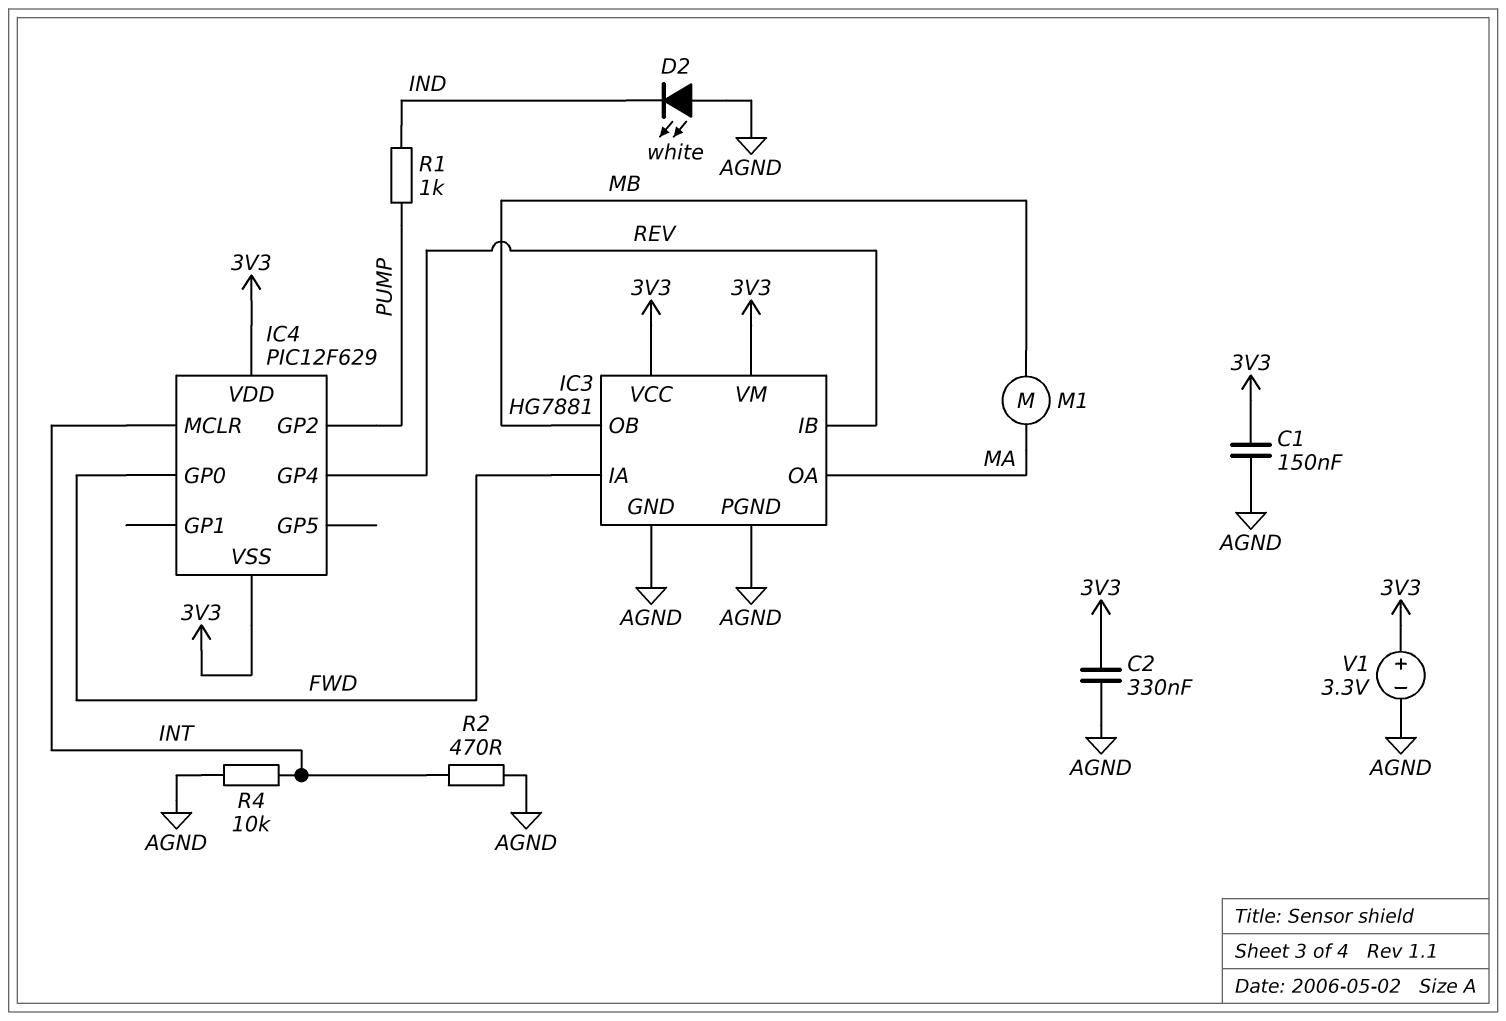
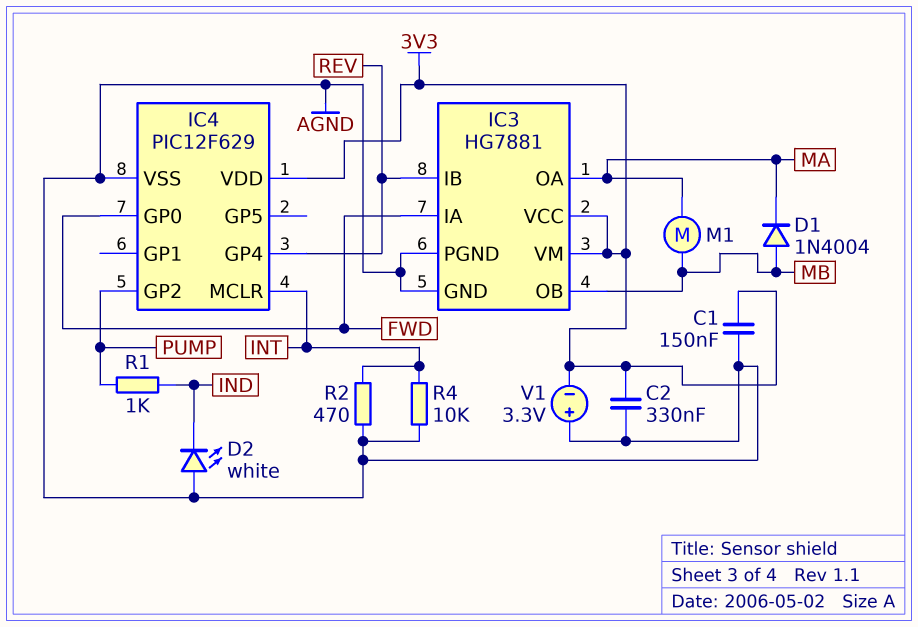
D1: none -> diode 1N4004 (A MB, K MA)
IC4 pin VSS: 3V3 -> AGND
V1: 3.3V (plus 3V3, minus AGND) -> 3.3V (plus AGND, minus 3V3)

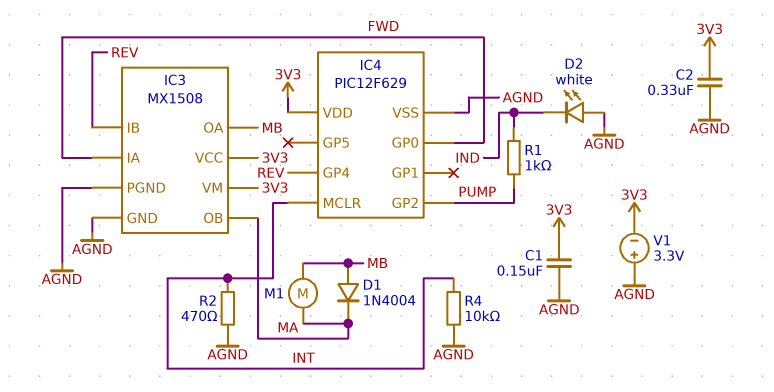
IC3: HG7881 -> MX1508
IC3 pin OA: MA -> MB
IC3 pin OB: MB -> MA

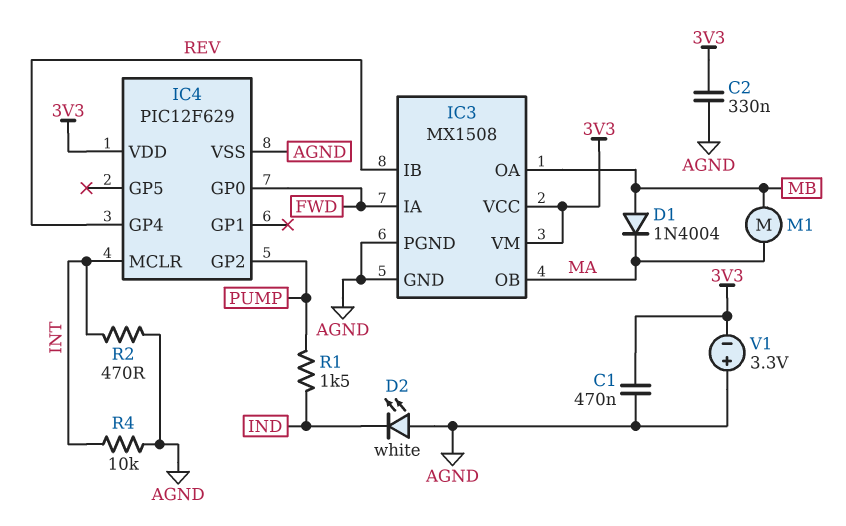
C1: 150nF (3V3, AGND) -> 470nF (3V3, AGND)
R1: 1k (IND, PUMP) -> 1.5k (IND, PUMP)

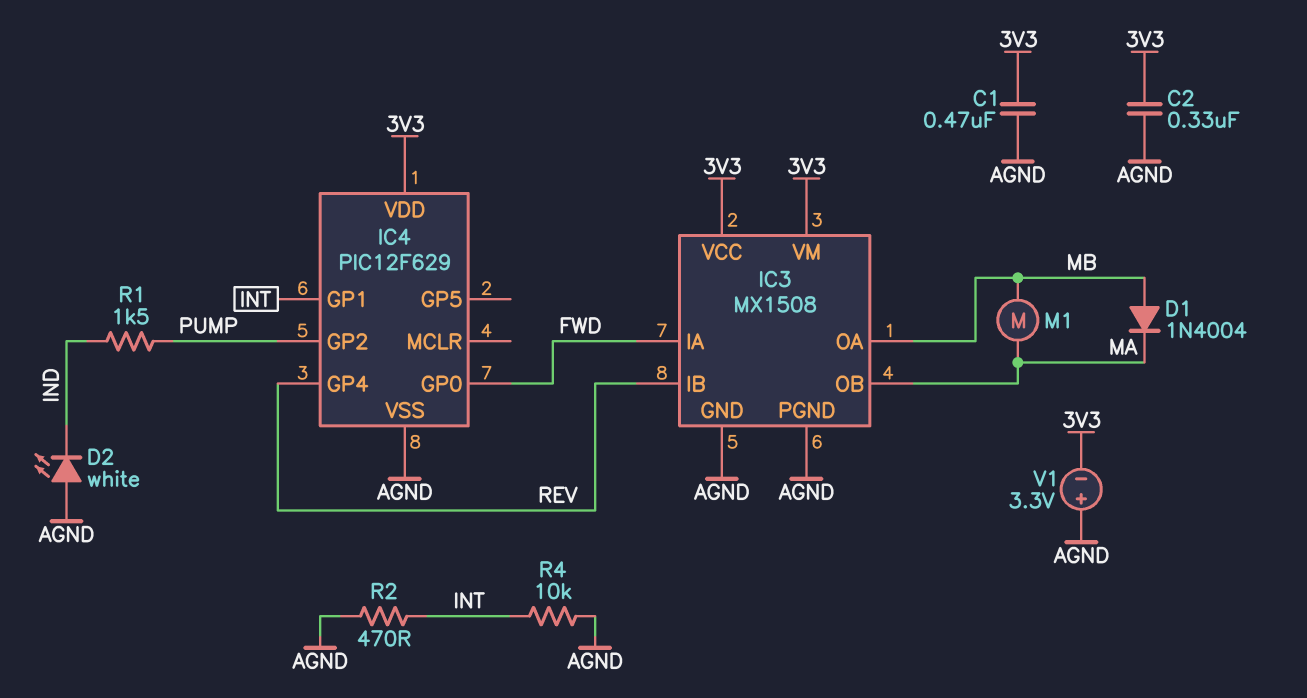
IC4 pin GP1: none -> INT
IC4 pin MCLR: INT -> none

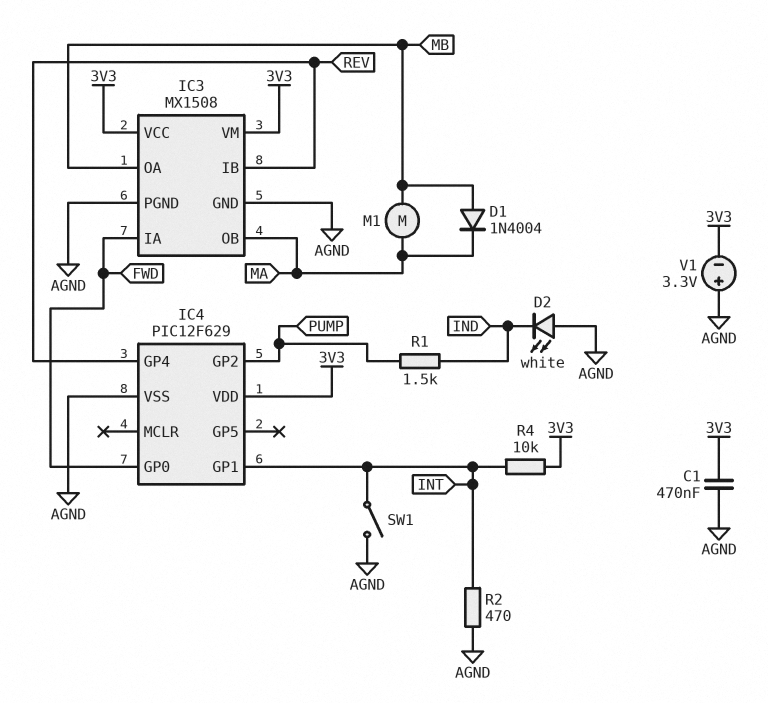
C2: 330nF (3V3, AGND) -> none
R4: 10k (AGND, INT) -> 10k (3V3, INT)
SW1: none -> switch (AGND, INT)

